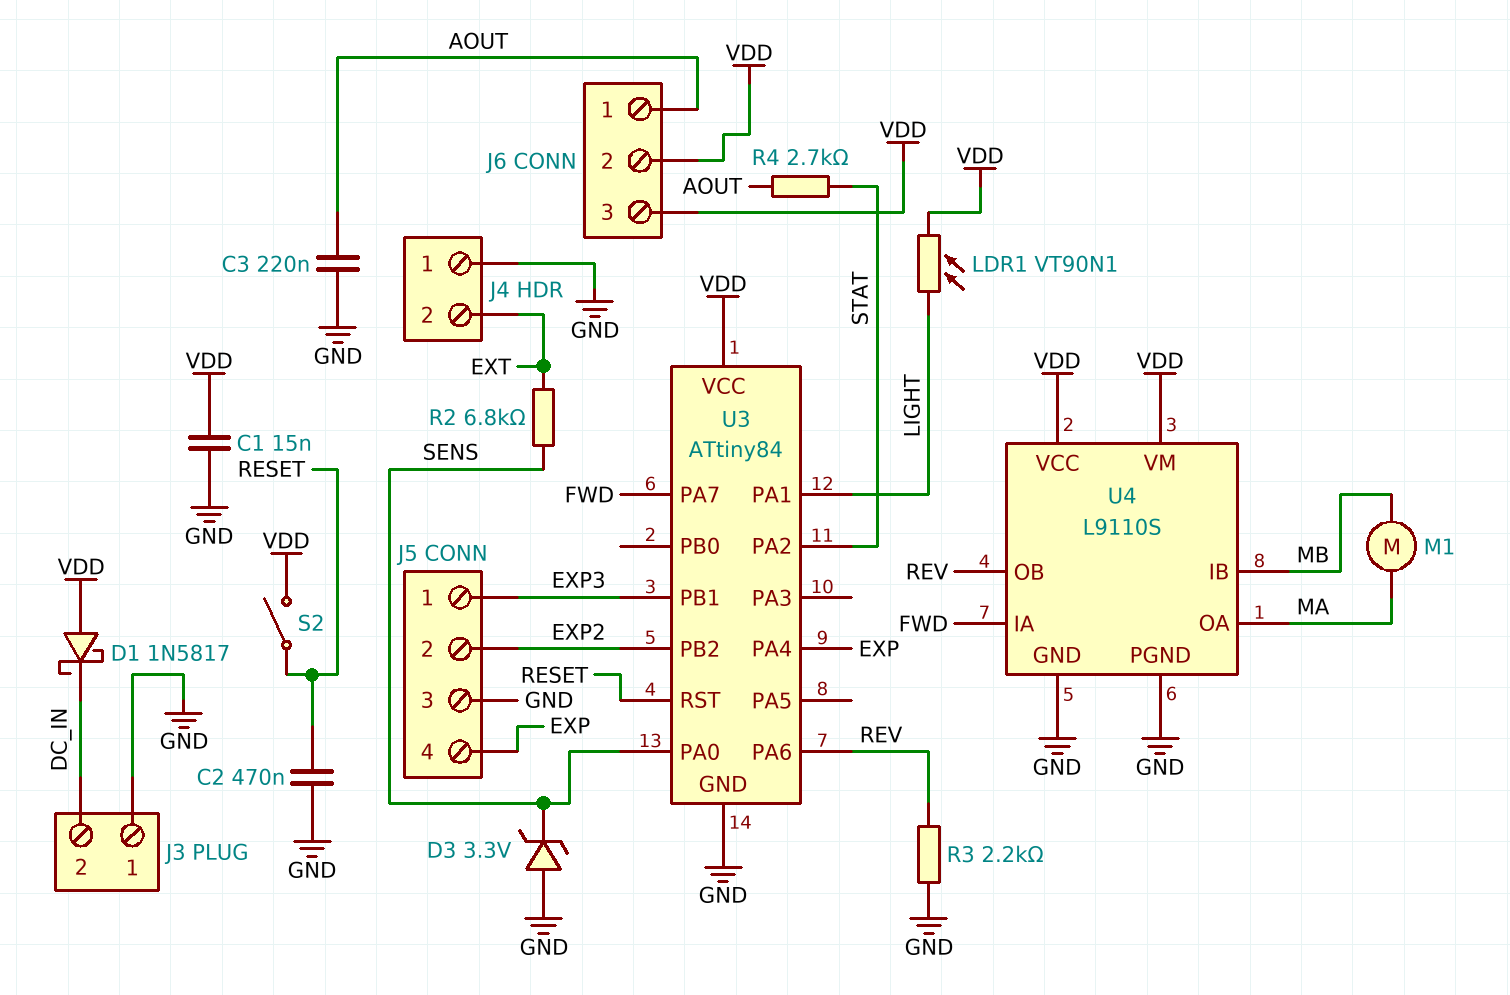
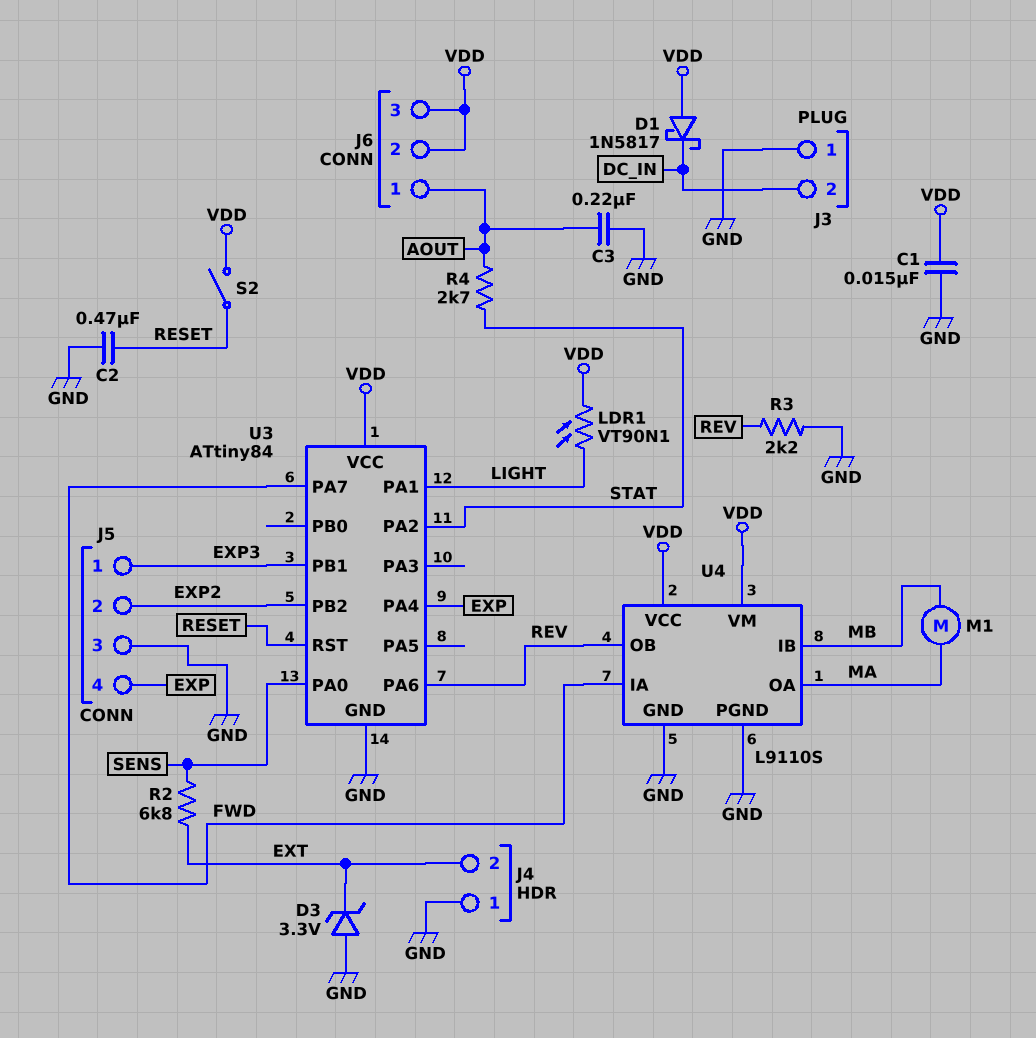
D3: zener 3.3V (A GND, K SENS) -> zener 3.3V (A GND, K EXT)

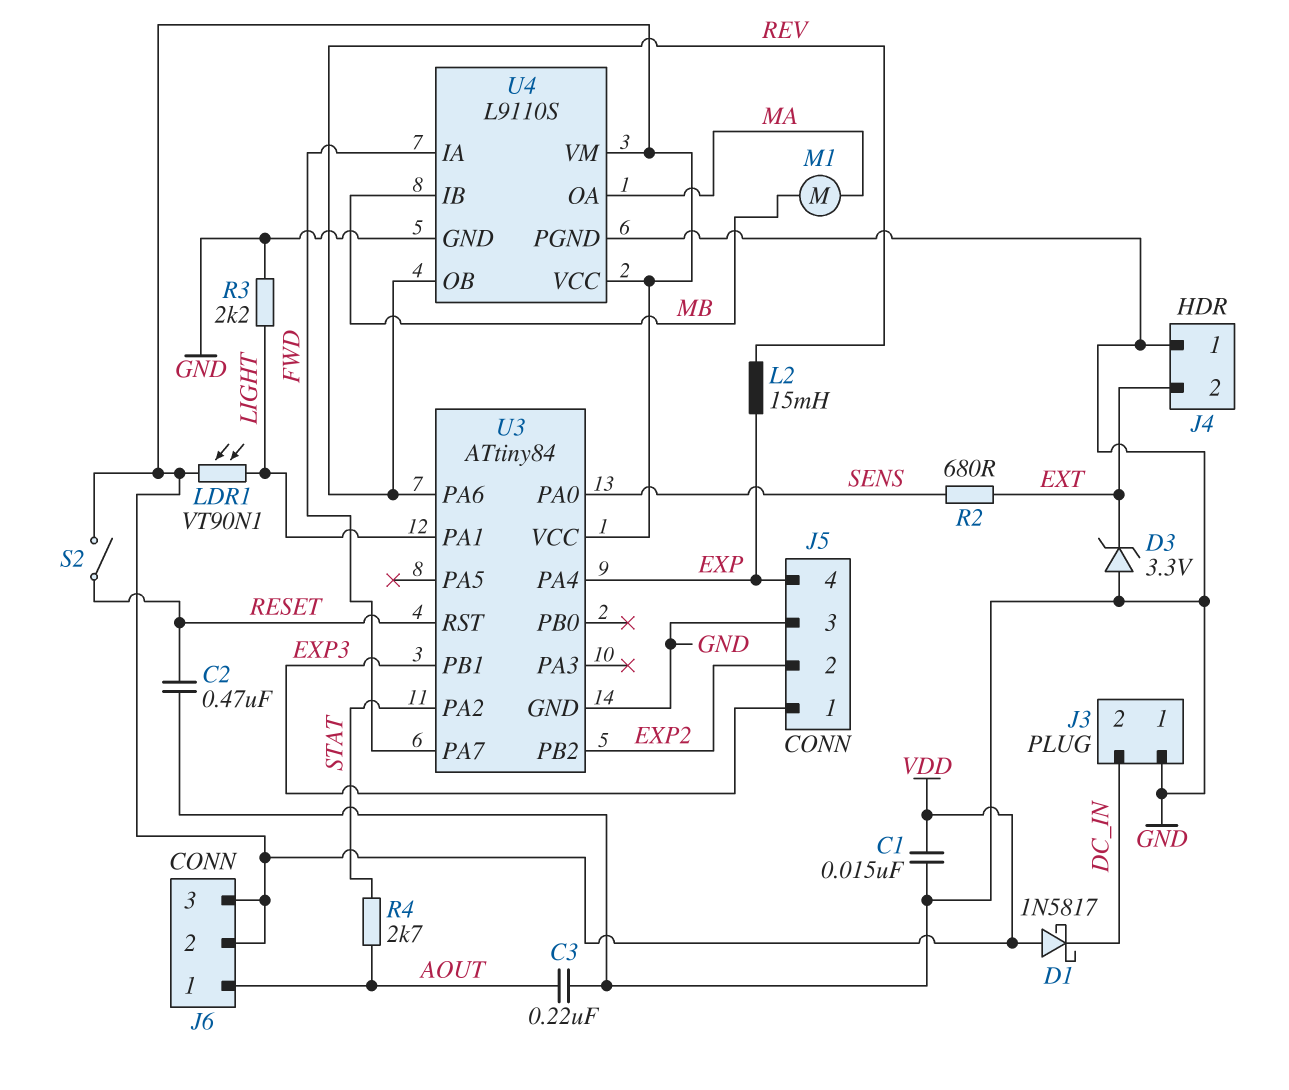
L2: none -> 15mH (EXP, REV)
R2: 6.8k (EXT, SENS) -> 680 (EXT, SENS)
R3: 2.2k (GND, REV) -> 2.2k (GND, LIGHT)

